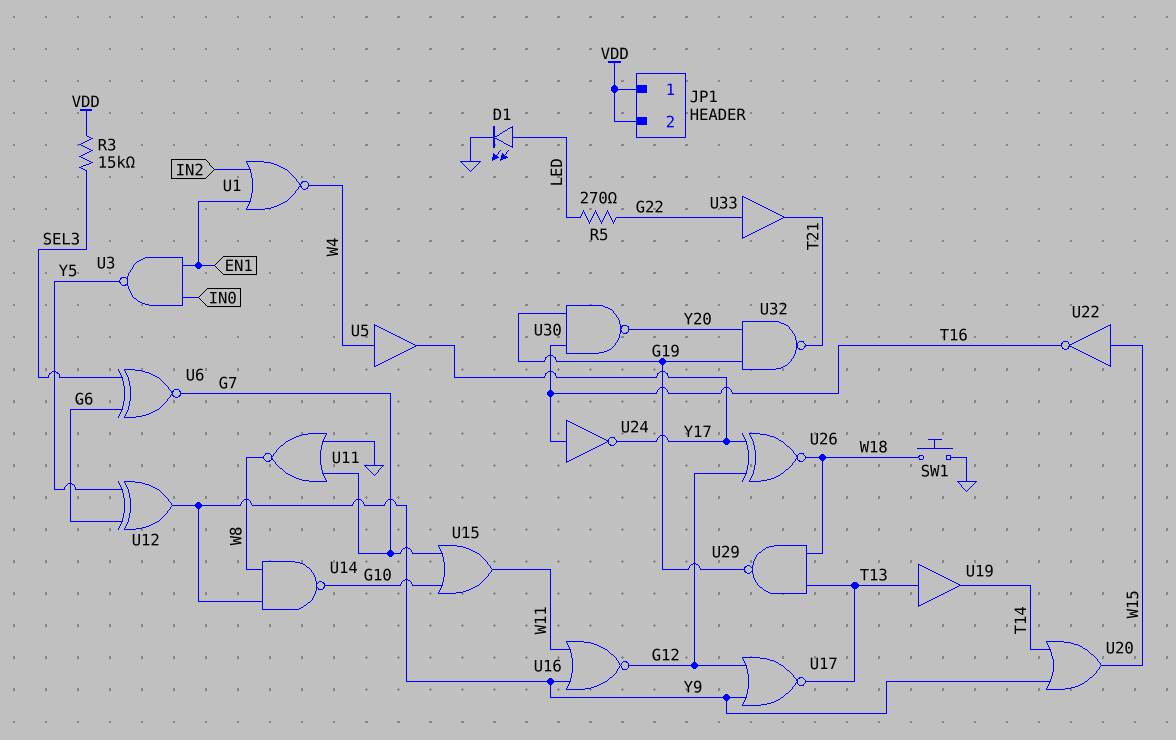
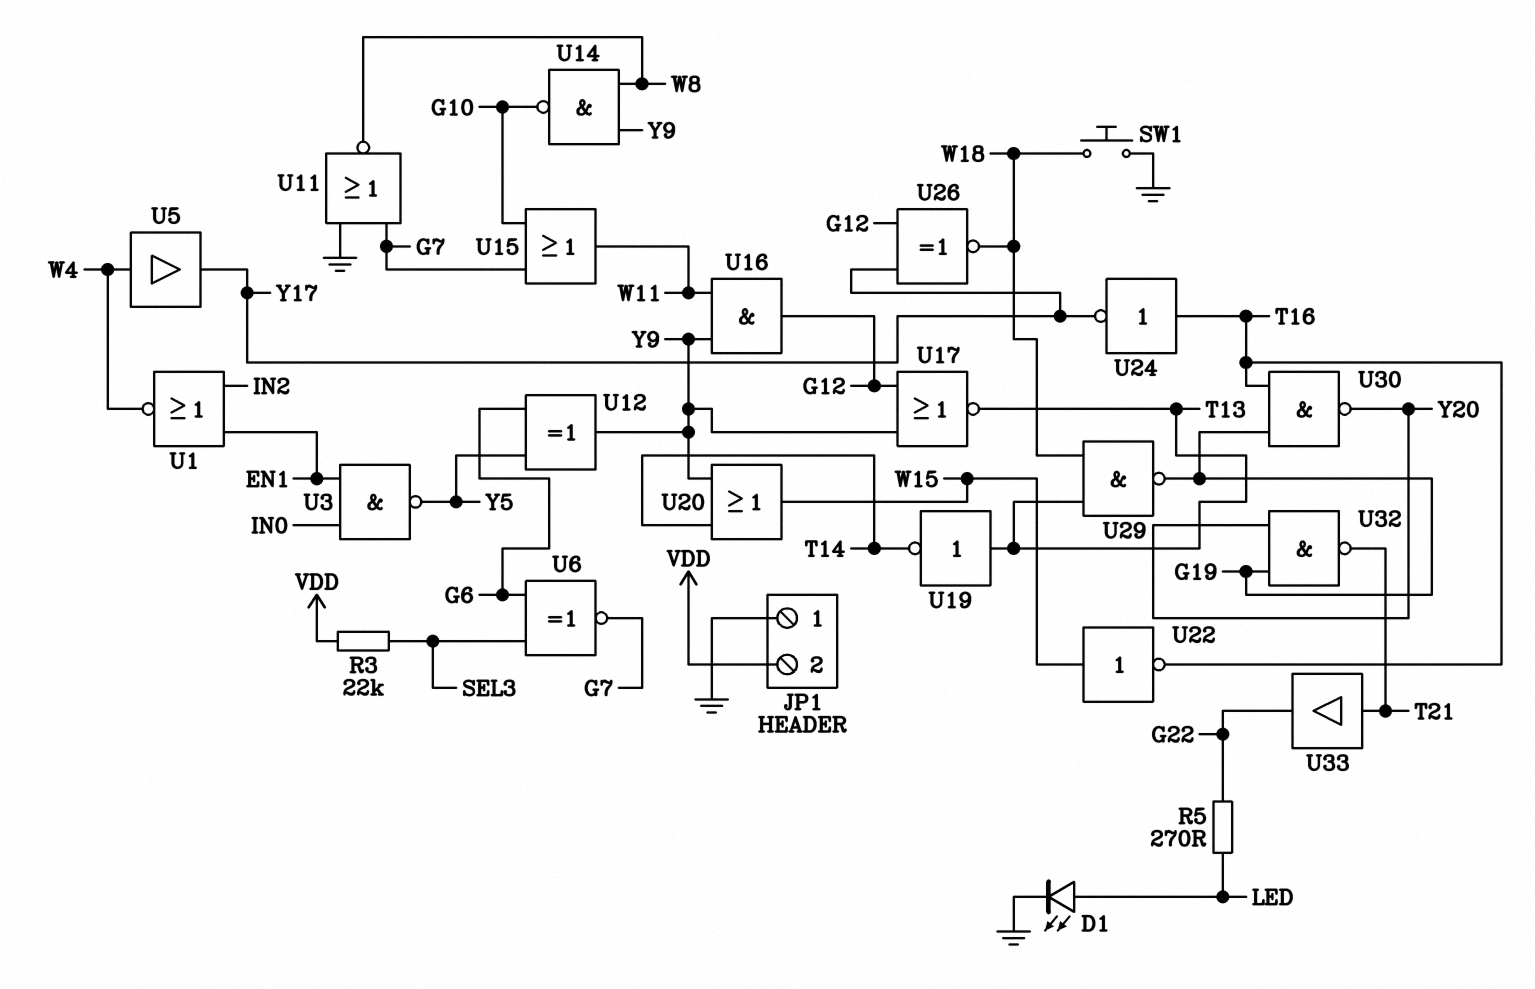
JP1 pin 1: VDD -> GND
R3: 15k (SEL3, VDD) -> 22k (SEL3, VDD)
U16: NOR (in W11, in Y9, out G12) -> AND (in W11, in Y9, out G12)
U19: buffer (in T13, out T14) -> NOT (in T13, out T14)
U33: buffer (in G22, out T21) -> buffer (in T21, out G22)

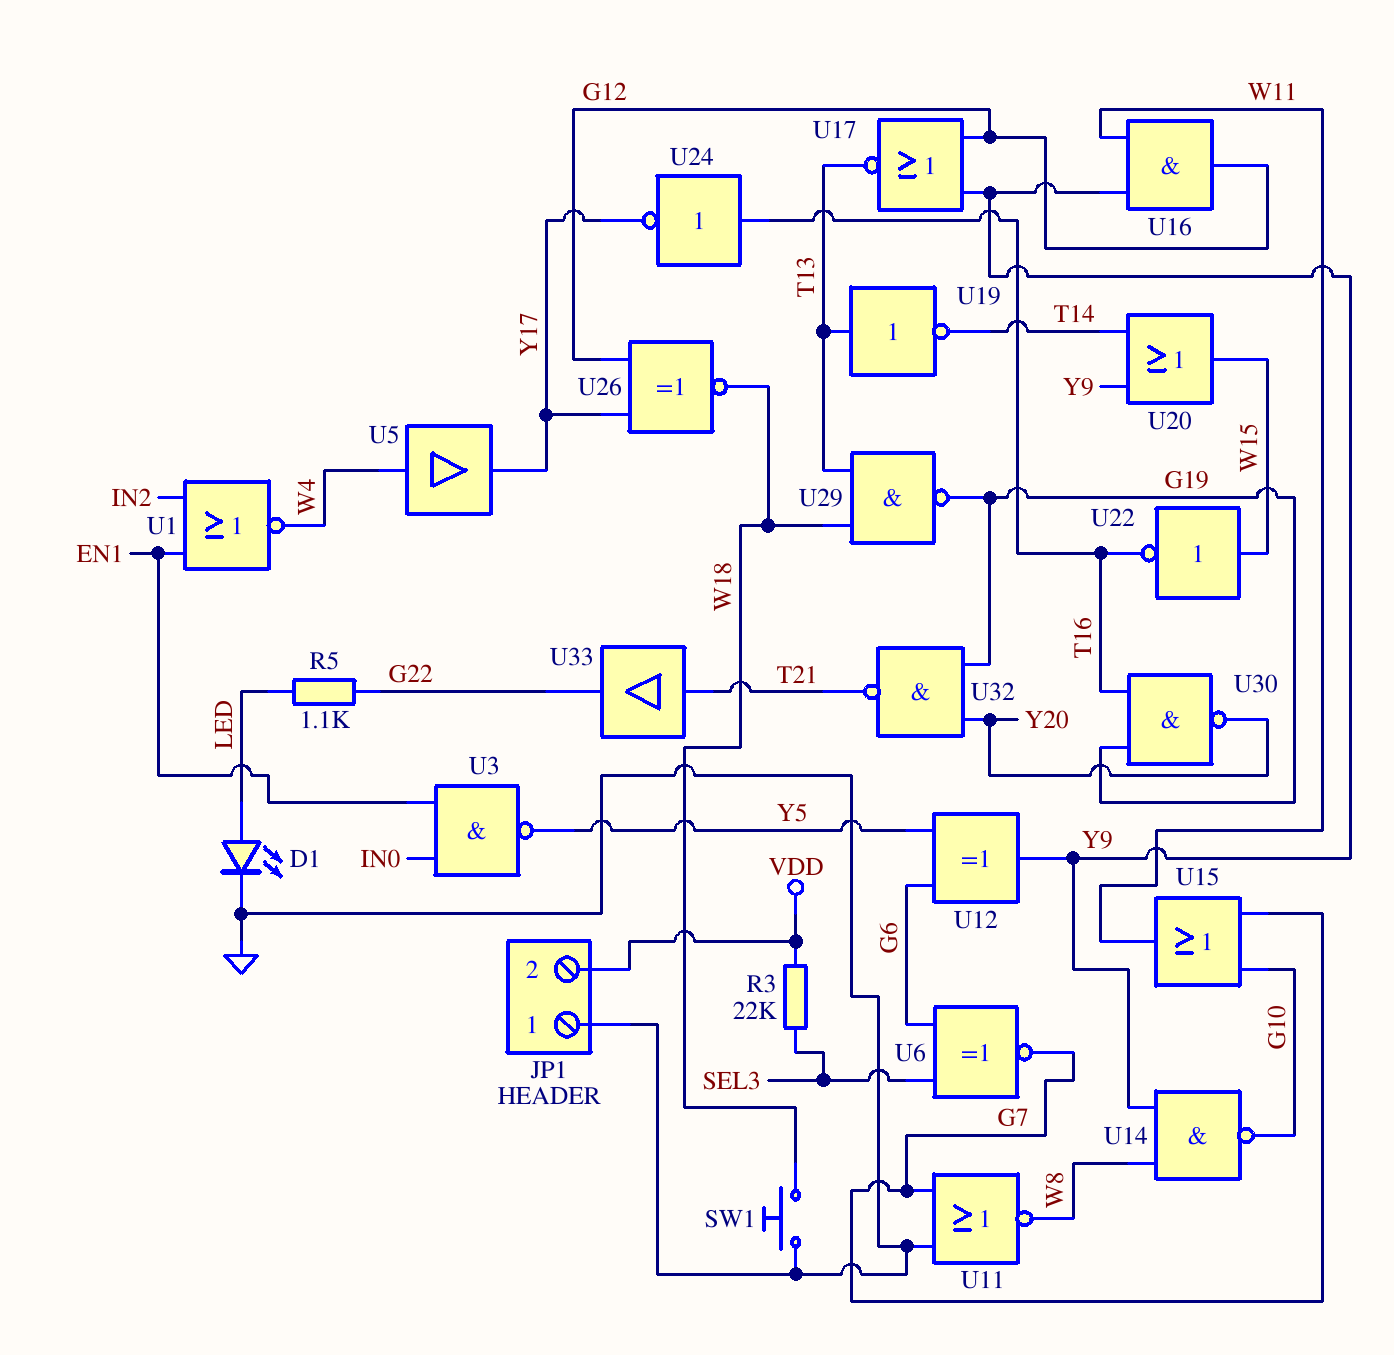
R5: 270 (G22, LED) -> 1.1k (G22, LED)

